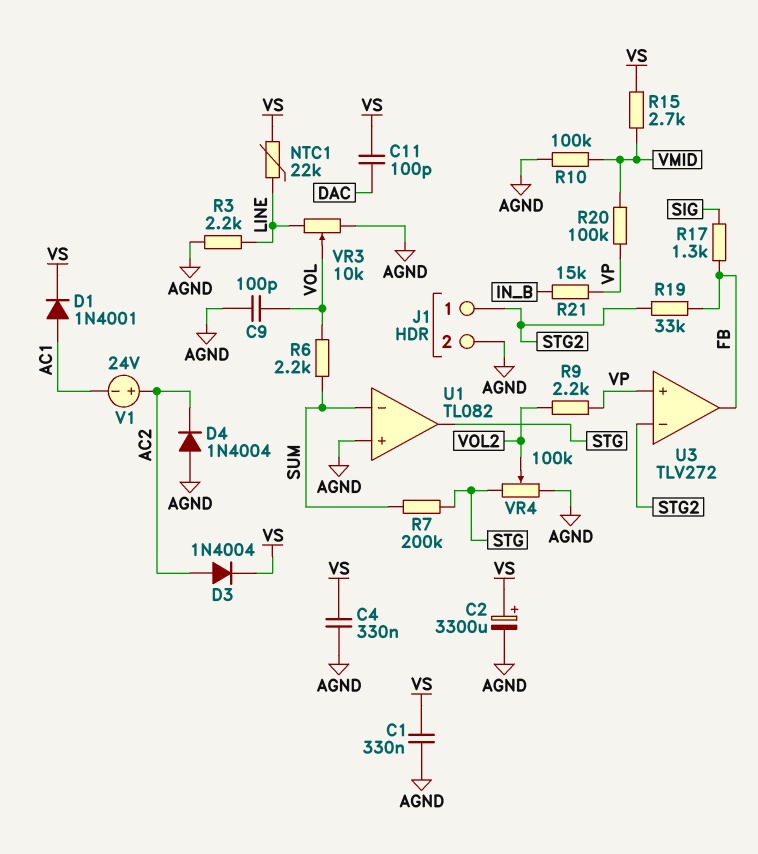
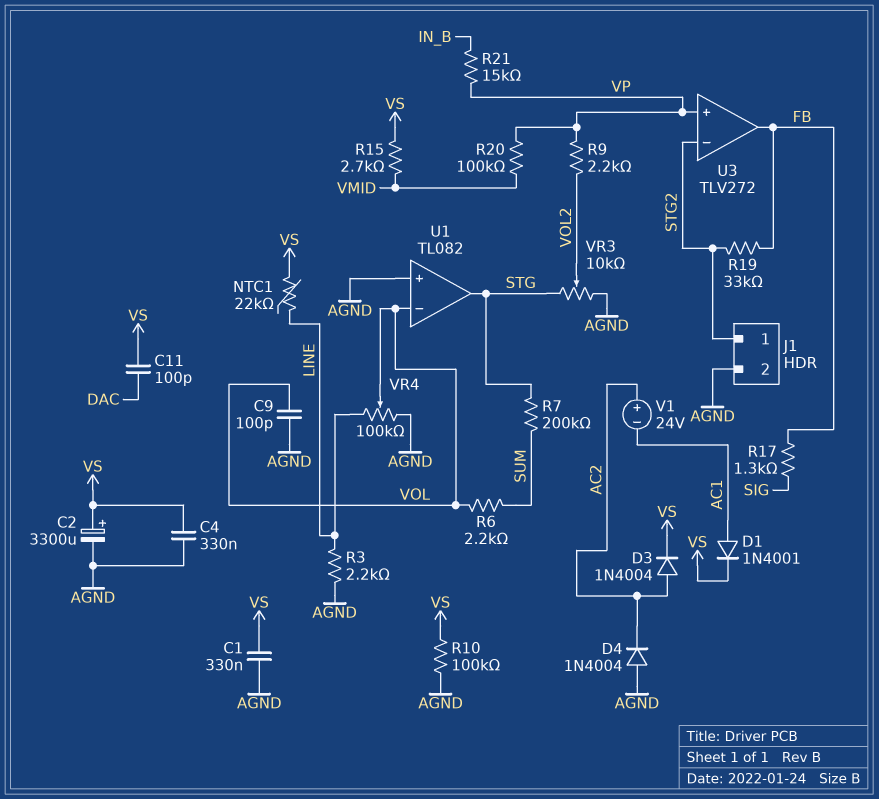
R10: 100k (AGND, VMID) -> 100k (AGND, VS)
U1 pin in-: SUM -> VOL
VR3: 10k (AGND, LINE, wiper VOL) -> 10k (AGND, STG, wiper VOL2)
VR4: 100k (AGND, STG, wiper VOL2) -> 100k (AGND, LINE, wiper VOL)

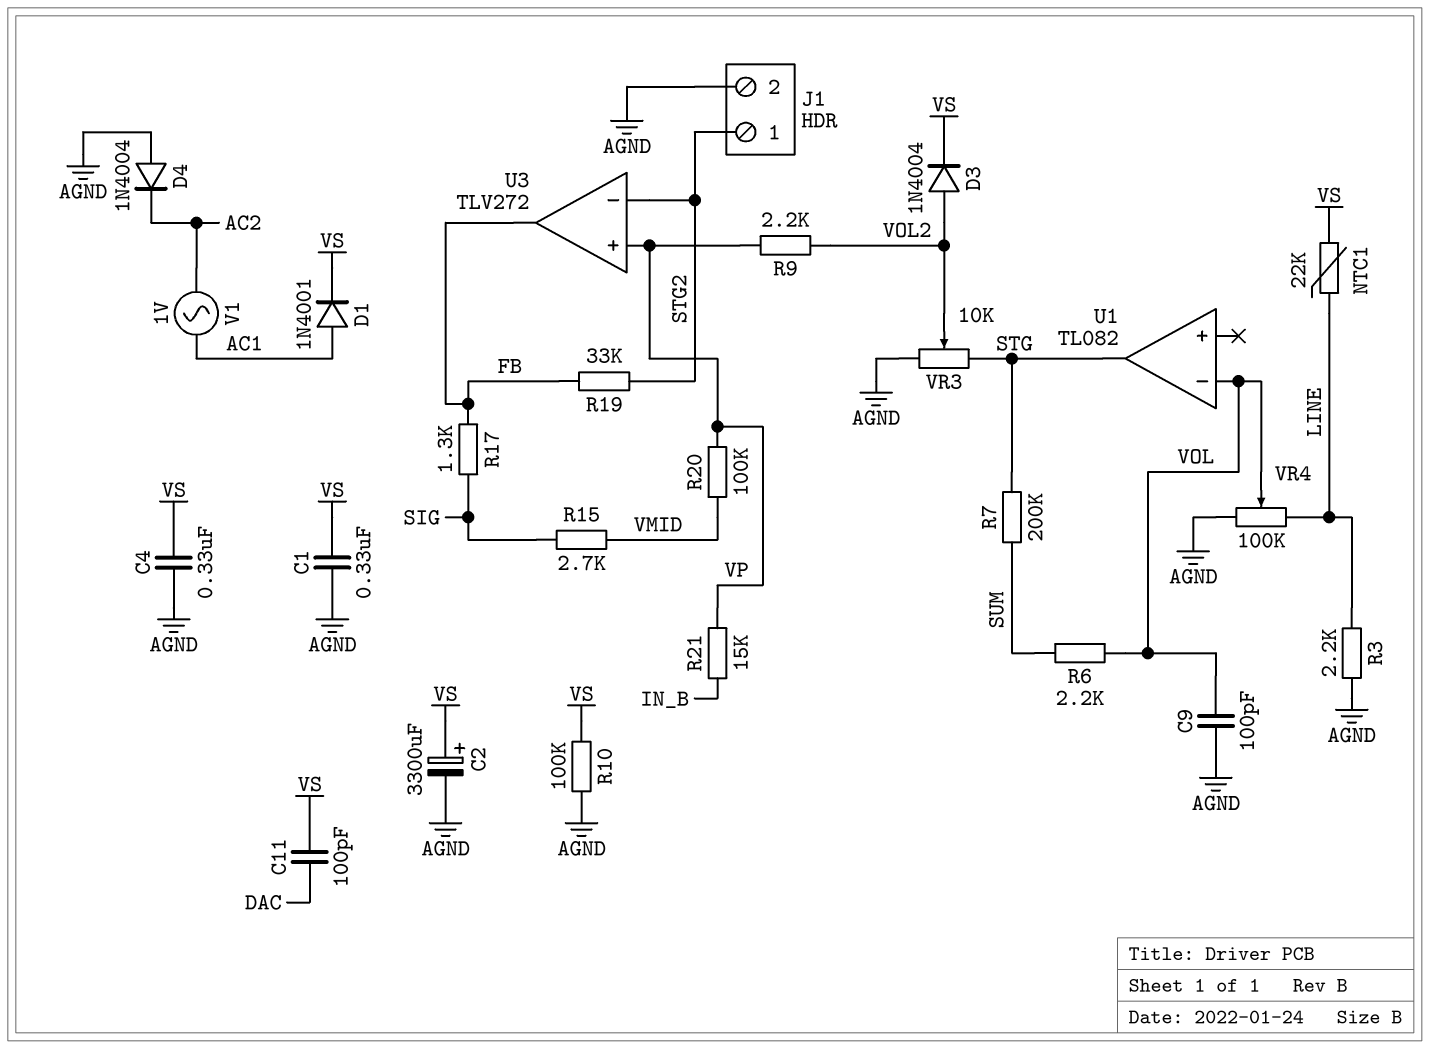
D3: diode 1N4004 (A AC2, K VS) -> diode 1N4004 (A VOL2, K VS)
R15: 2.7k (VMID, VS) -> 2.7k (SIG, VMID)
U1 pin in+: AGND -> none
V1: 24V (plus AC2, minus AC1) -> AC 1V (AC1, AC2)

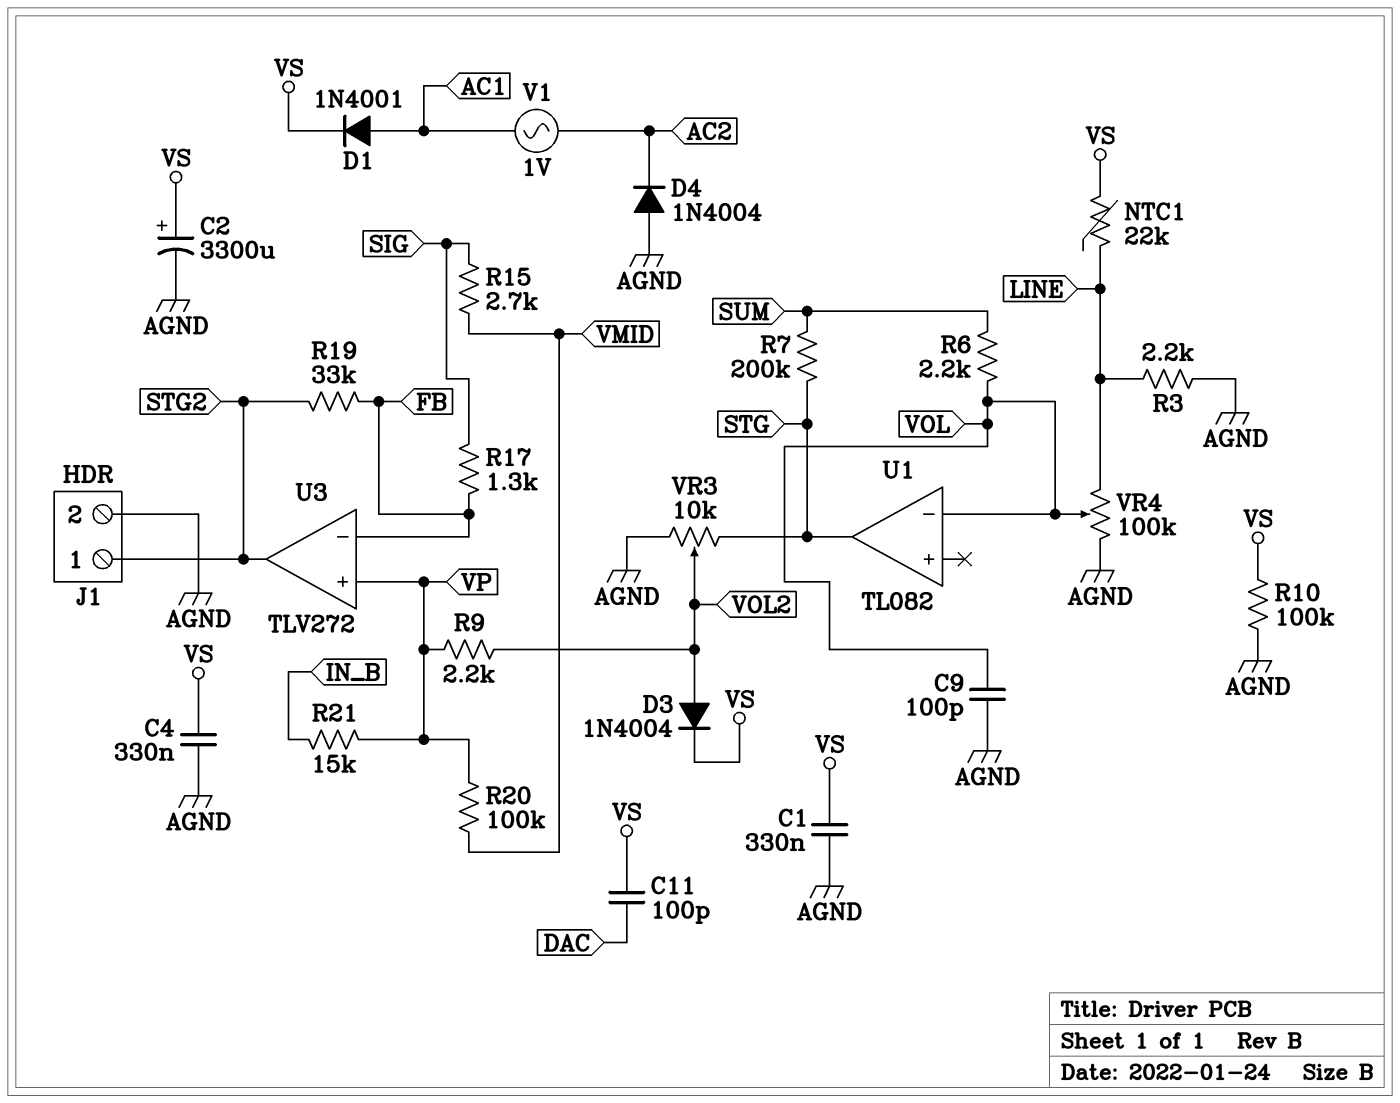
U3 pin in-: STG2 -> FB
U3 pin out: FB -> STG2

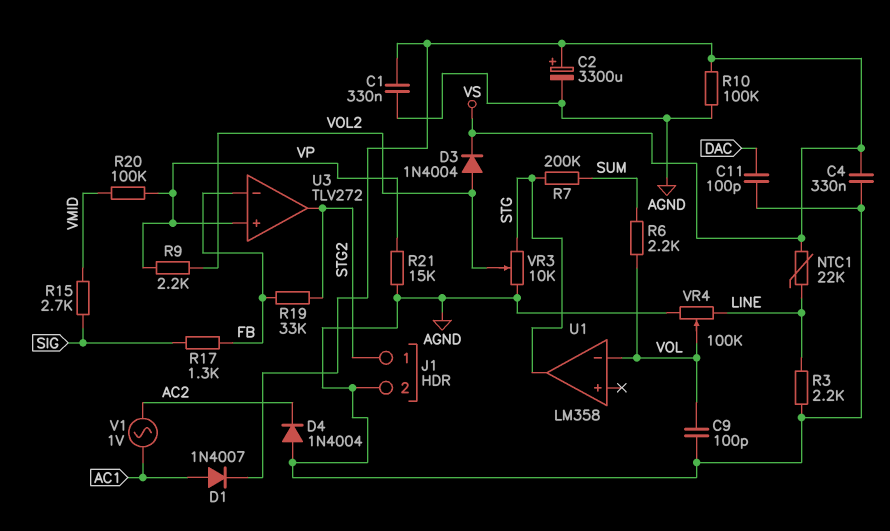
C11: 100pF (DAC, VS) -> 100pF (AGND, DAC)
D1: diode 1N4001 (A AC1, K VS) -> diode 1N4007 (A AC1, K VS)
R21: 15k (IN_B, VP) -> 15k (AGND, VP)
U1: TL082 -> LM358

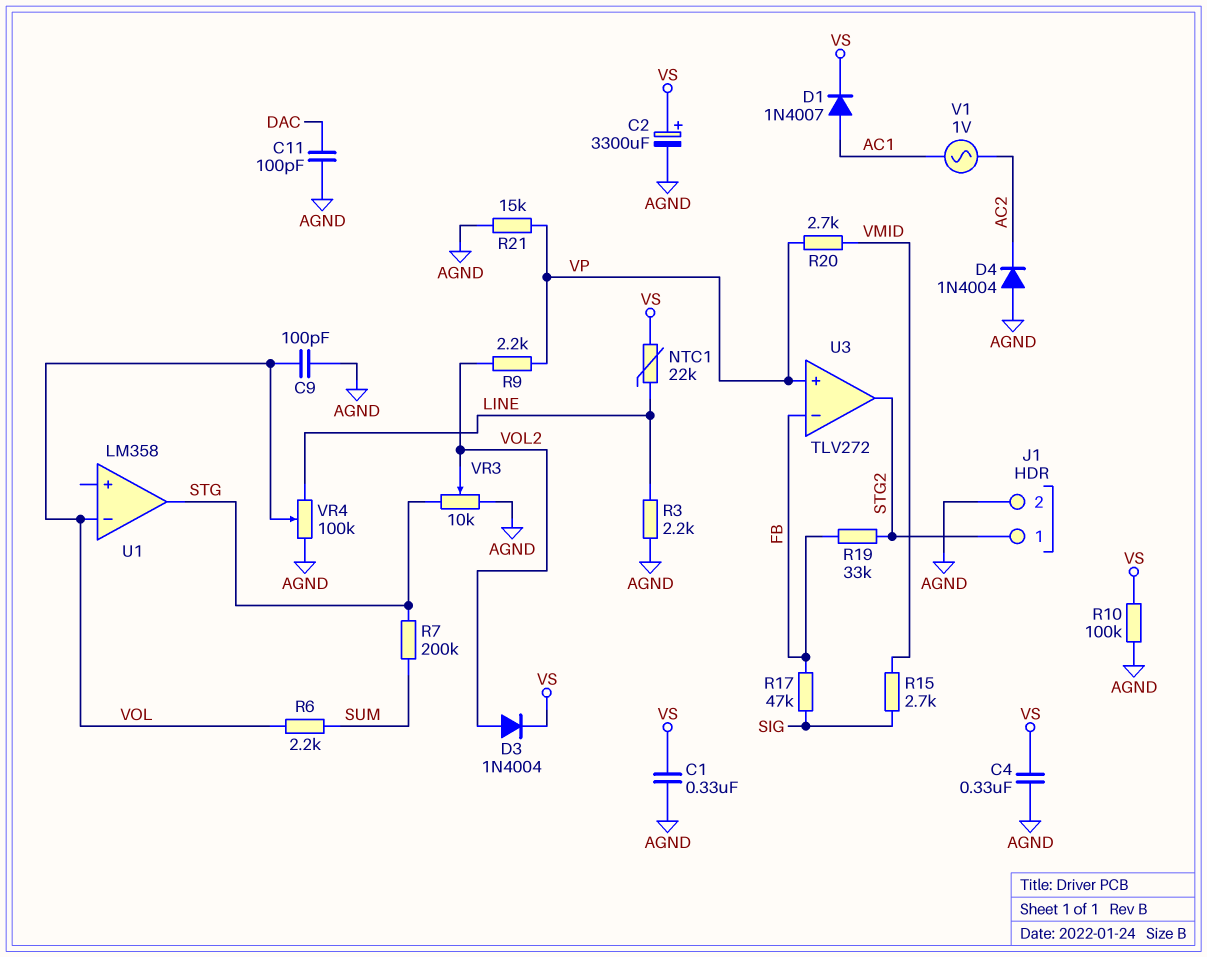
R17: 1.3k (FB, SIG) -> 47k (FB, SIG)
R20: 100k (VMID, VP) -> 2.7k (VMID, VP)

